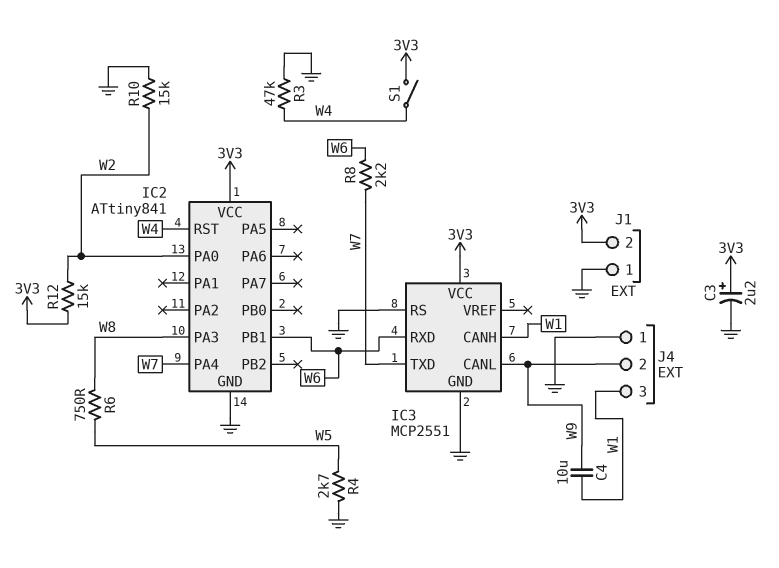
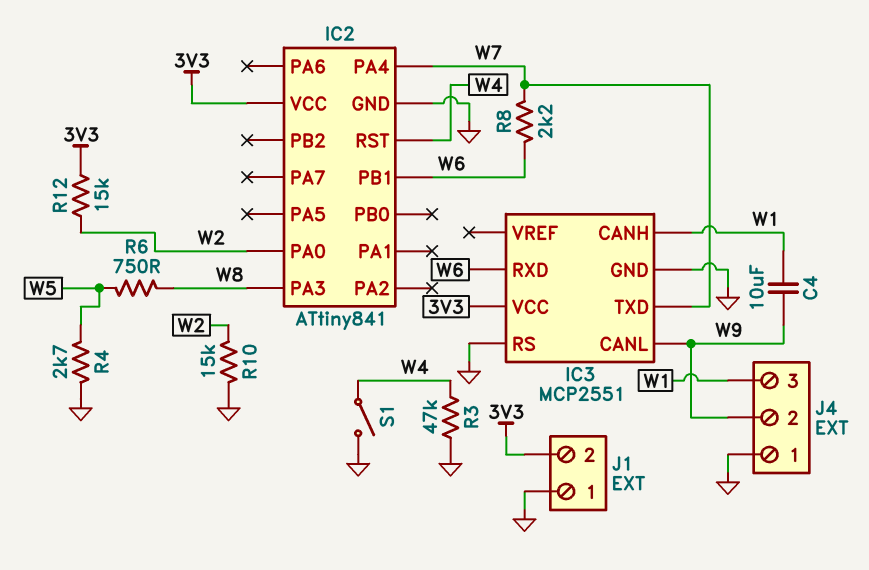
C3: 2.2uF (plus 3V3, minus GND) -> none
S1: switch (3V3, W4) -> switch (GND, W4)

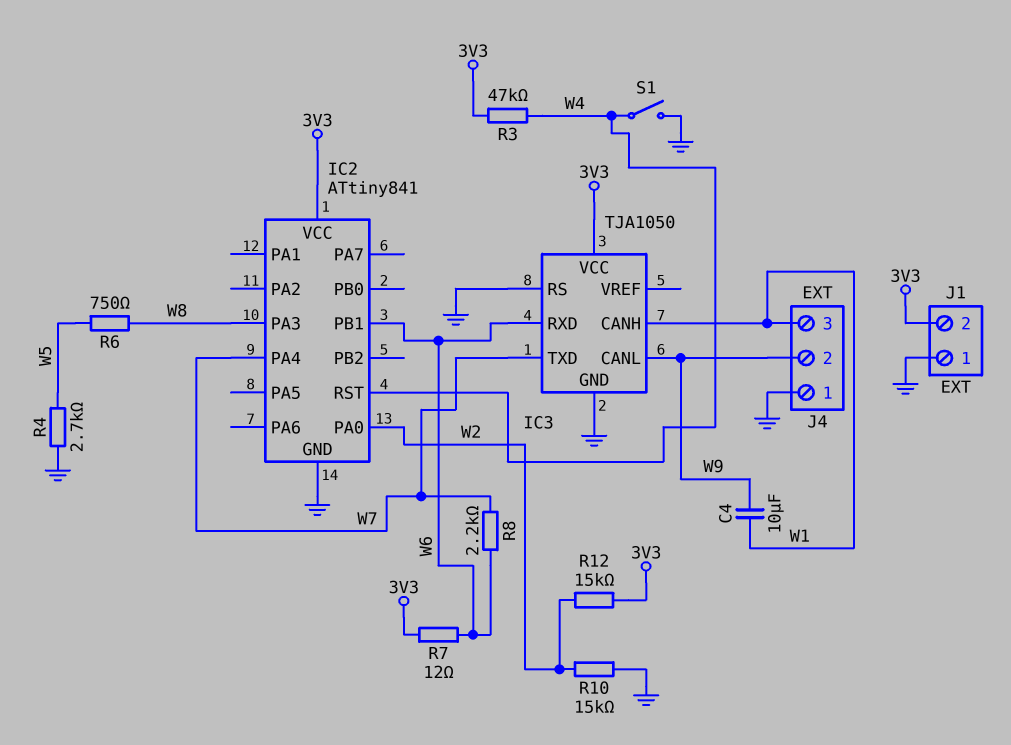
IC3: MCP2551 -> TJA1050
R3: 47k (GND, W4) -> 47k (3V3, W4)
R7: none -> 12 (3V3, W6)

